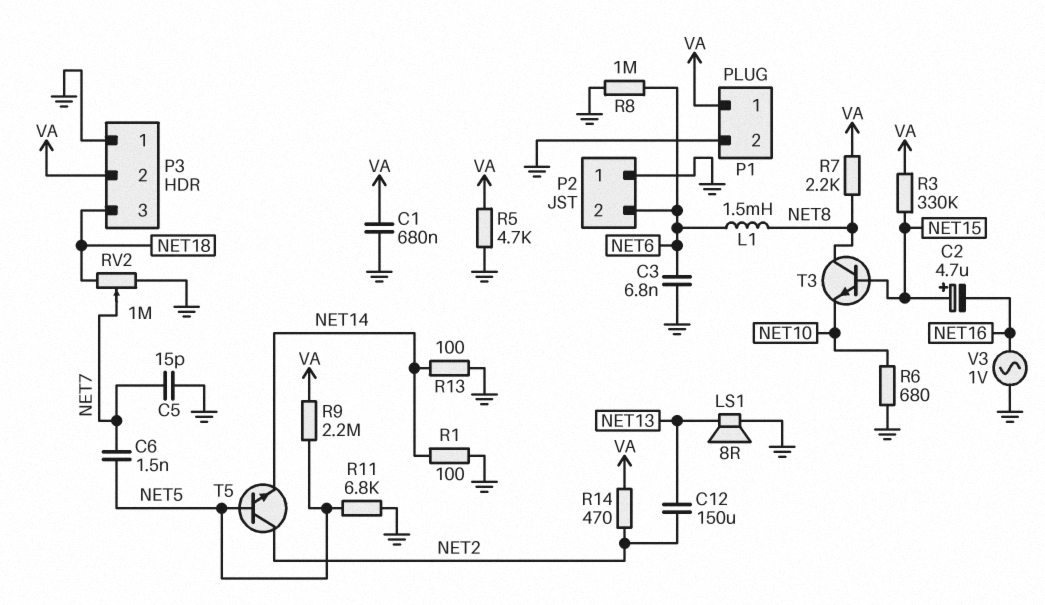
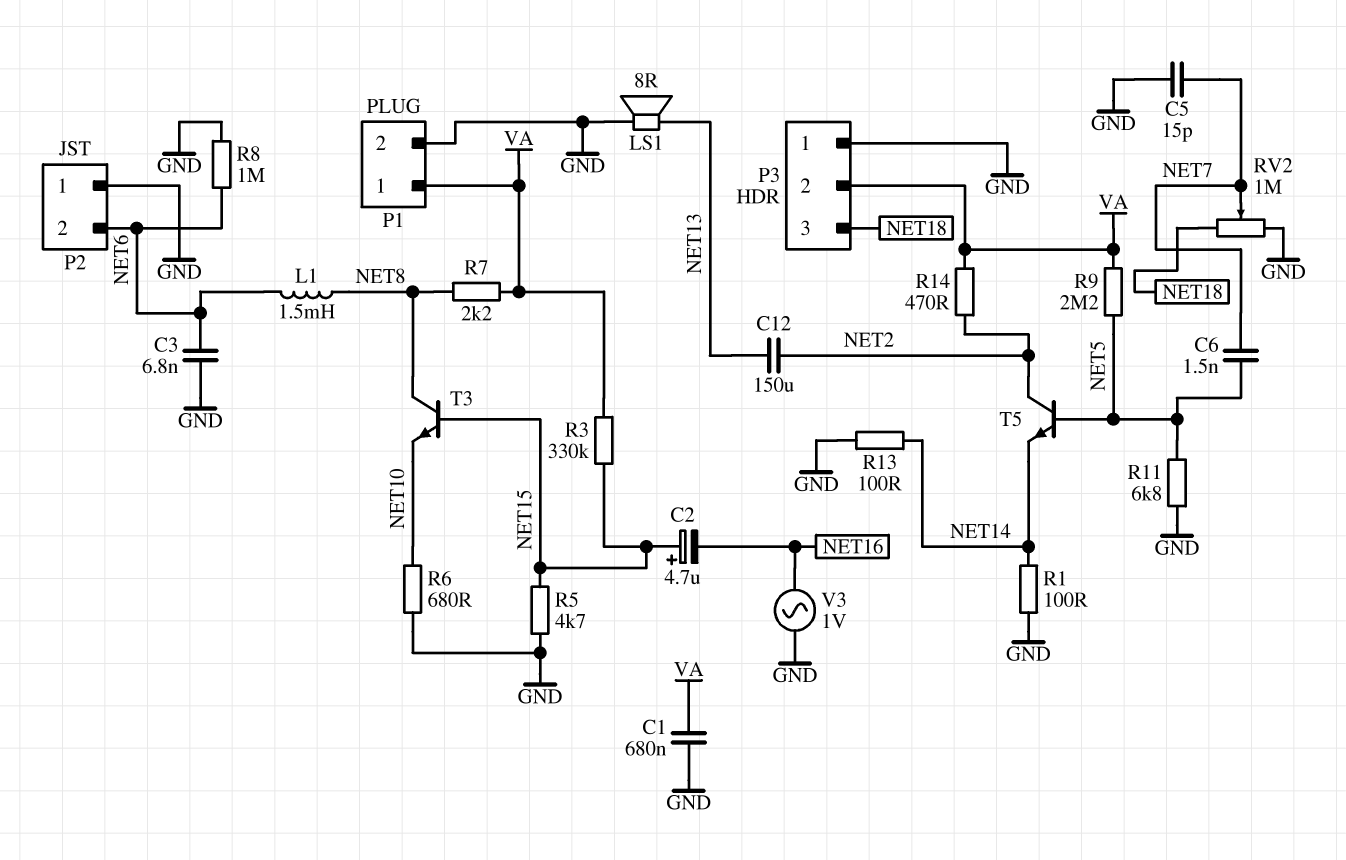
R5: 4.7k (GND, VA) -> 4.7k (GND, NET15)

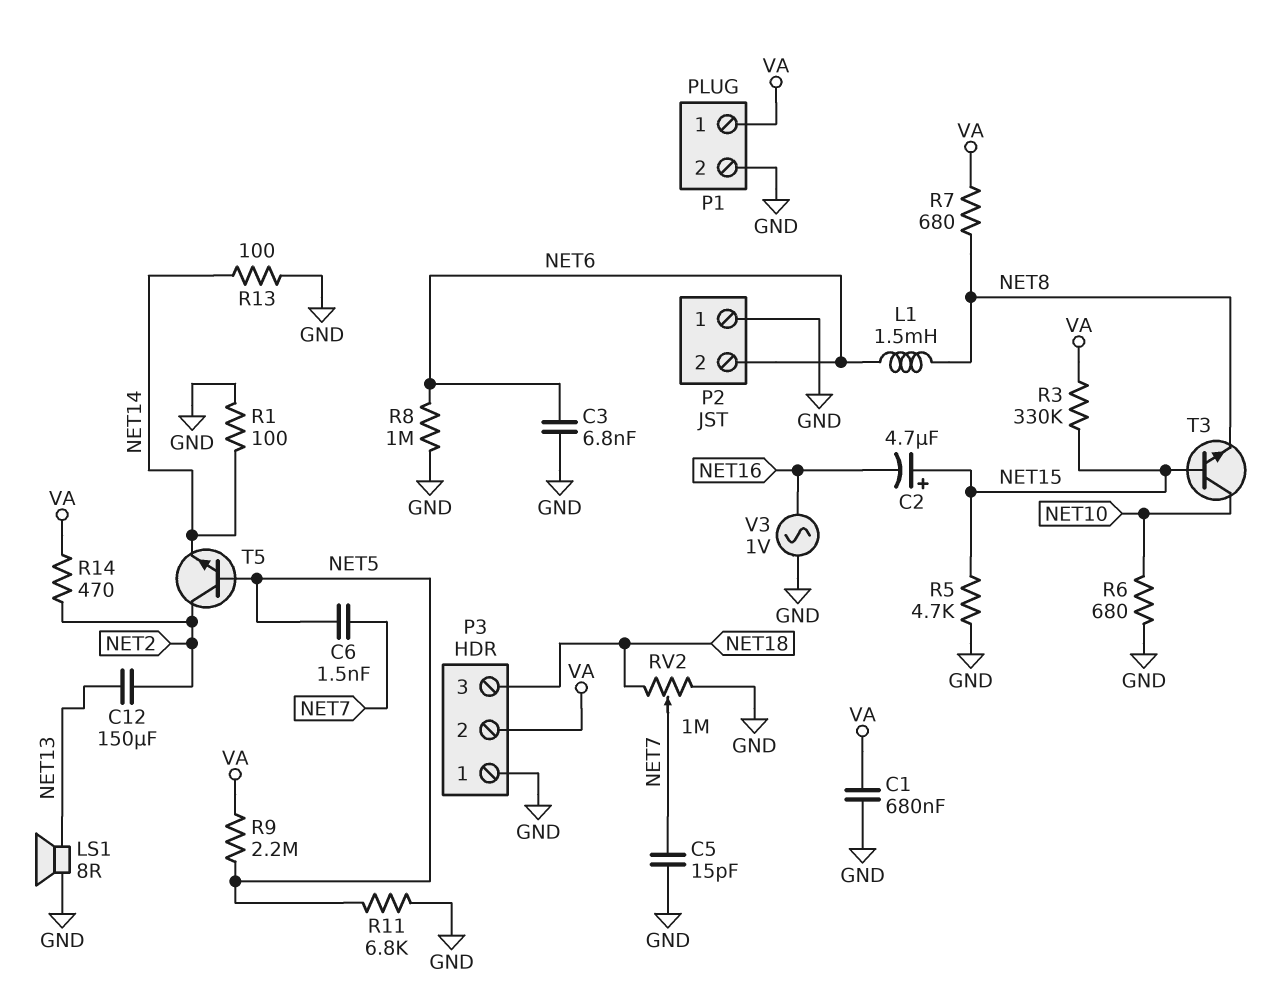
R7: 2.2k (NET8, VA) -> 680 (NET8, VA)
T3: NPN (B NET15, C NET8, E NET10) -> NPN (B NET15, C NET10, E NET8)

